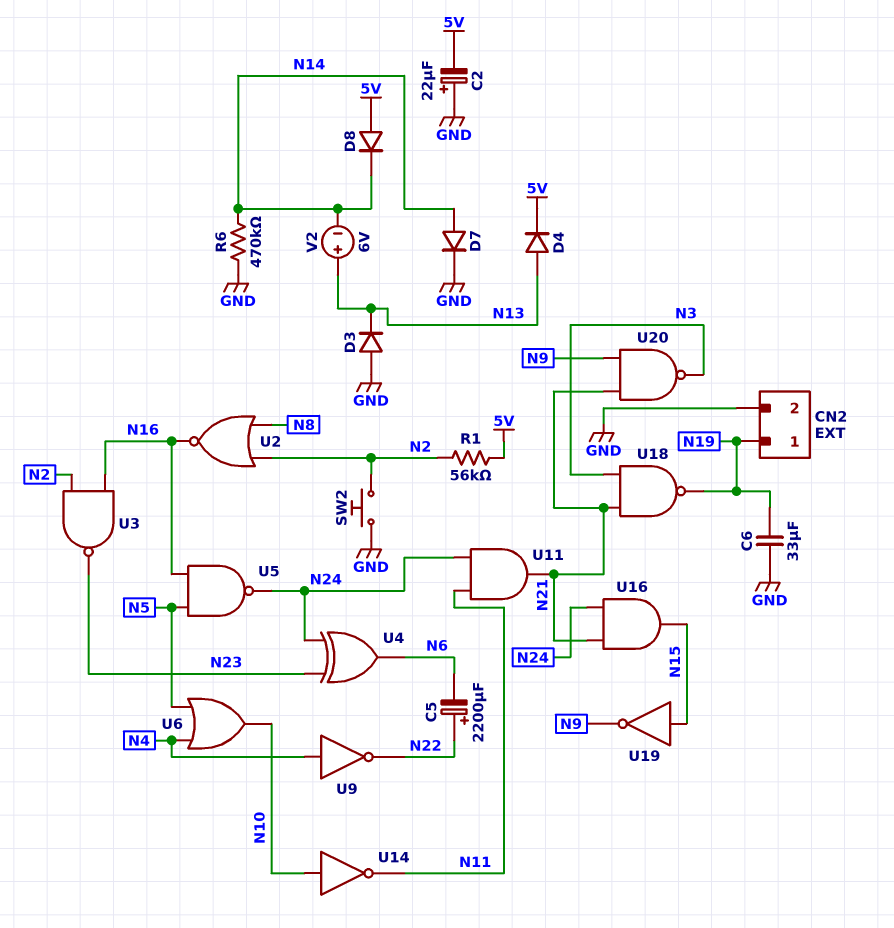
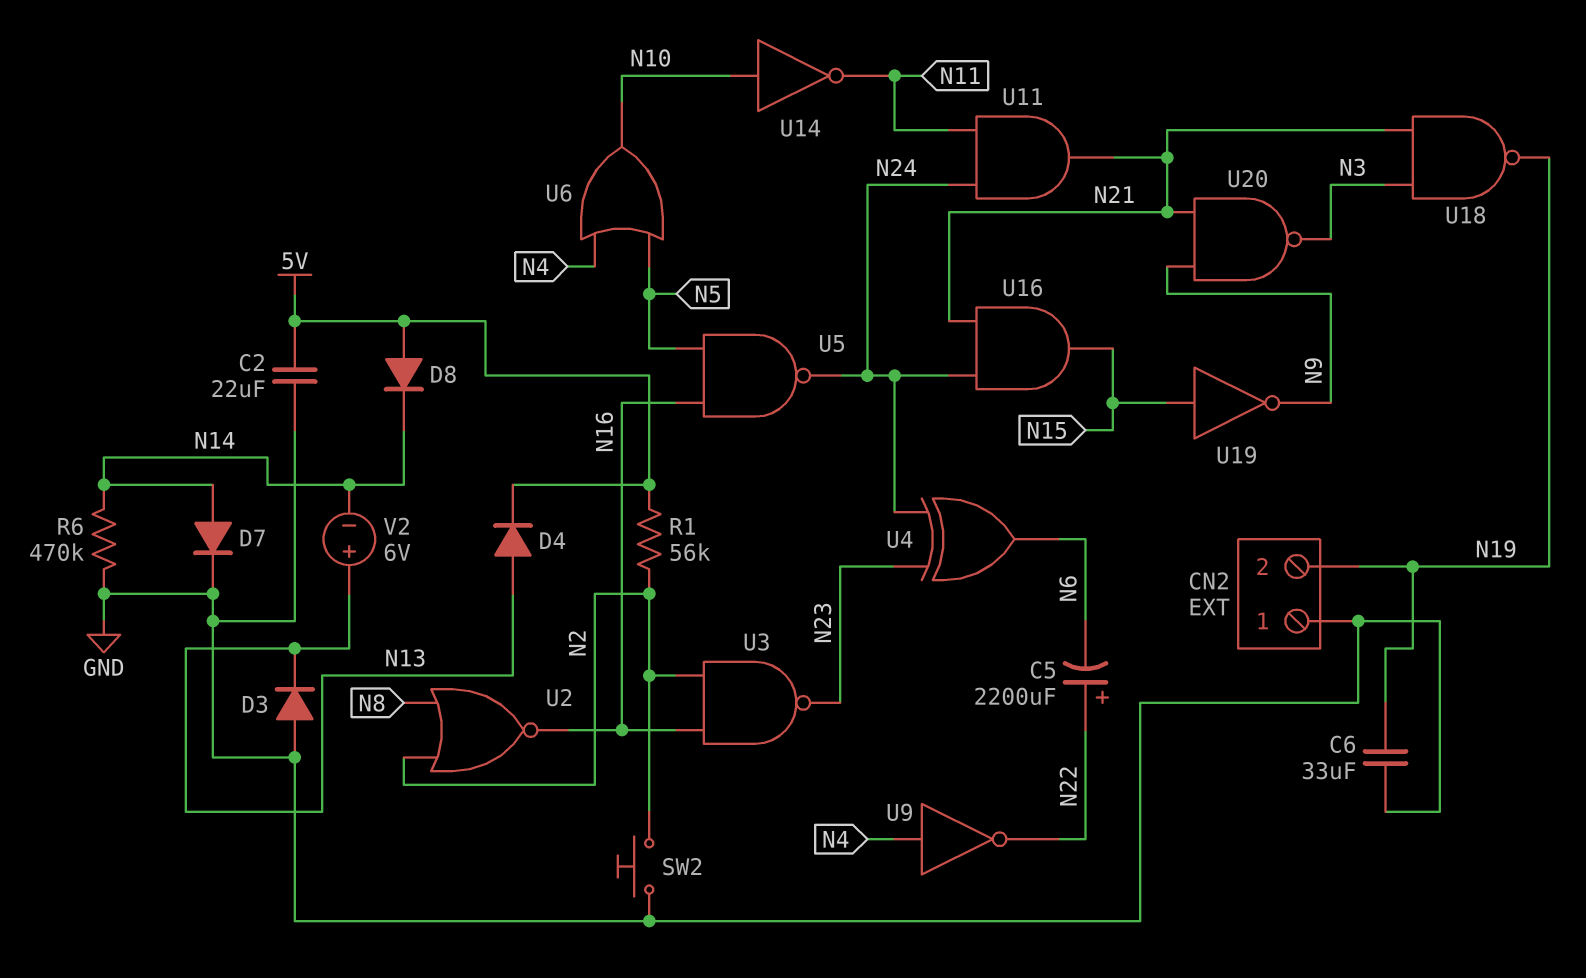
C2: 22uF (plus GND, minus 5V) -> 22uF (5V, GND)
CN2 pin 1: N19 -> GND
CN2 pin 2: GND -> N19

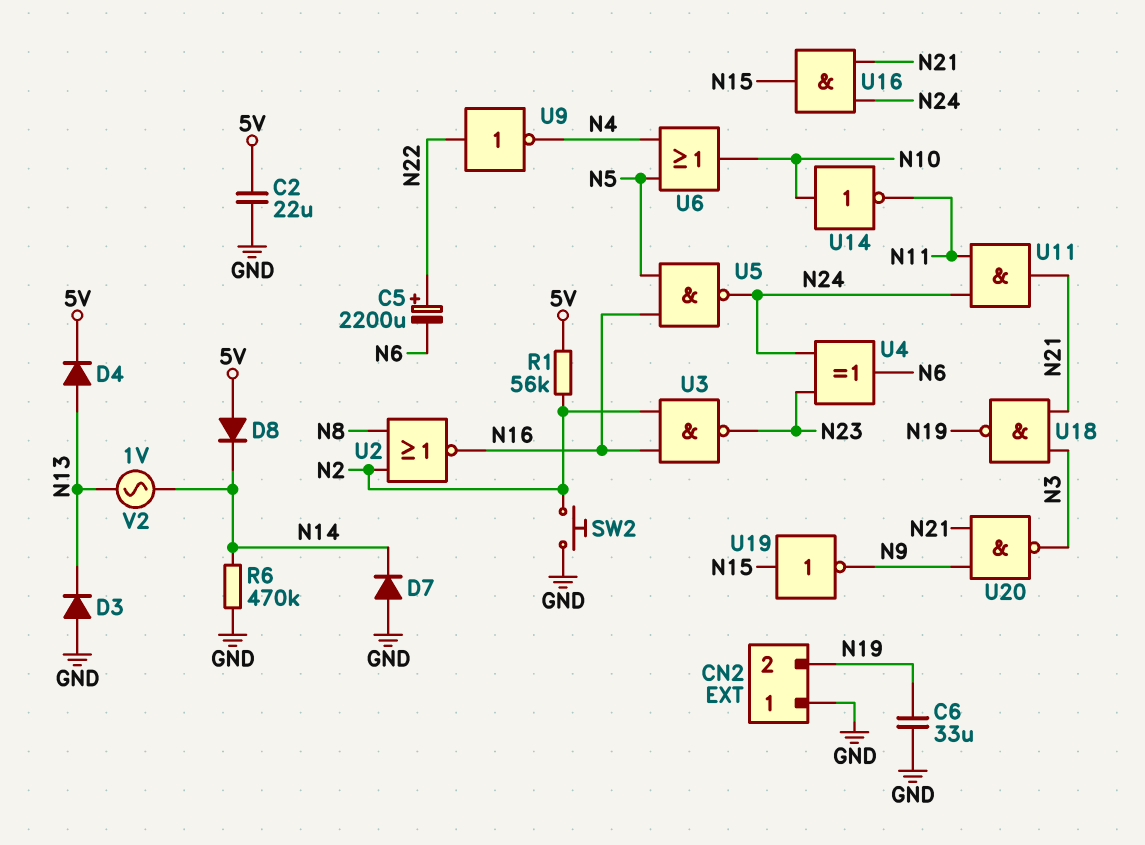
D7: diode (A N14, K GND) -> diode (A GND, K N14)
U9: NOT (in N4, out N22) -> NOT (in N22, out N4)
V2: 6V (plus N13, minus N14) -> AC 1V (N13, N14)

